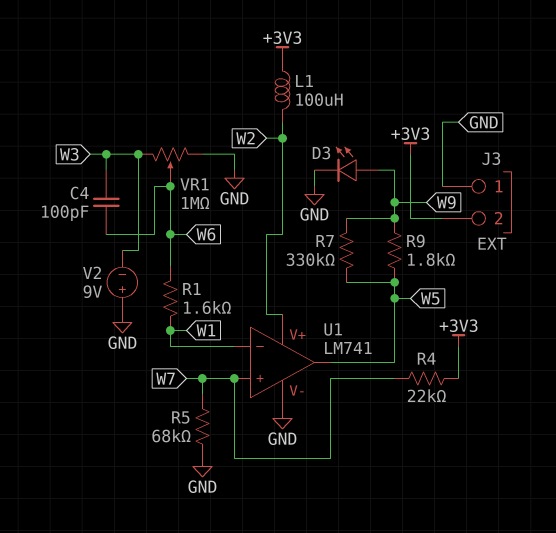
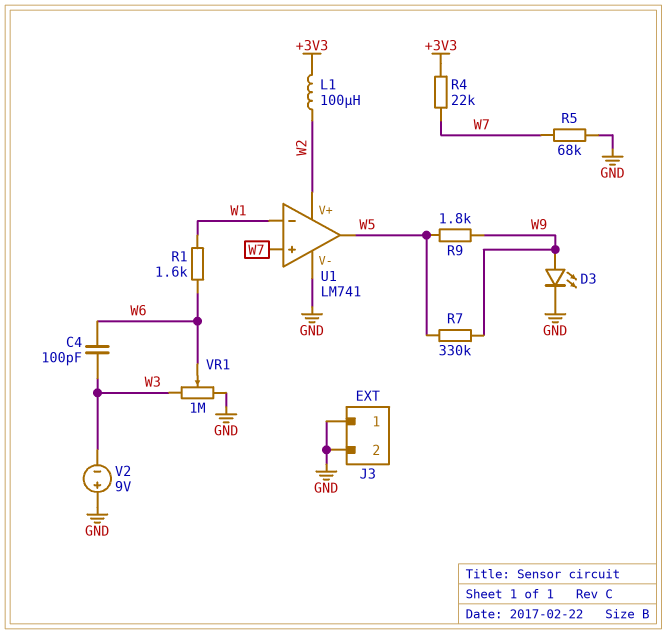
J3 pin 2: +3V3 -> GND

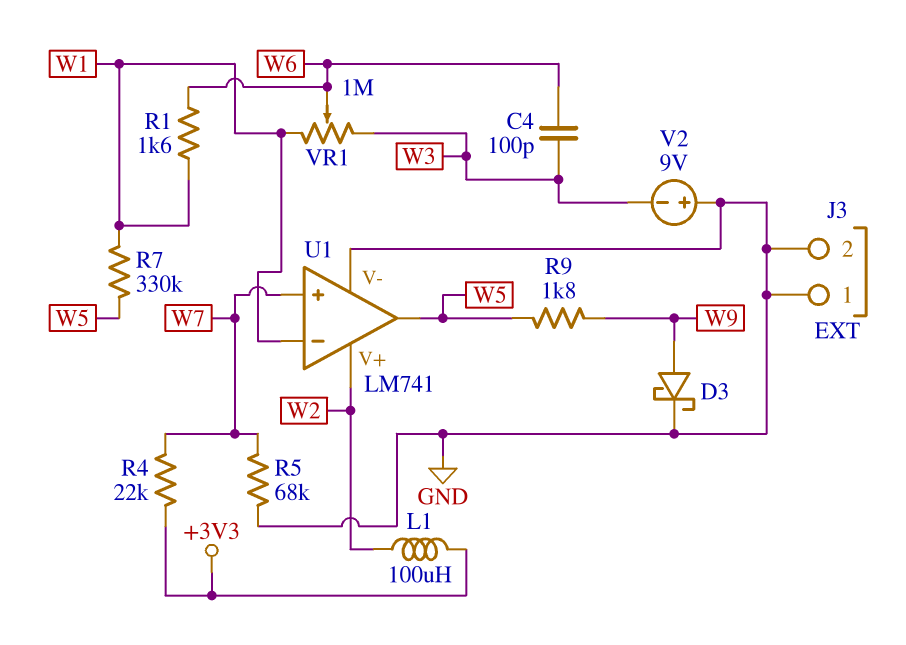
D3: LED (A W9, K GND) -> schottky (A W9, K GND)
R7: 330k (W5, W9) -> 330k (W1, W5)
VR1: 1M (GND, W3, wiper W6) -> 1M (W1, W3, wiper W6)

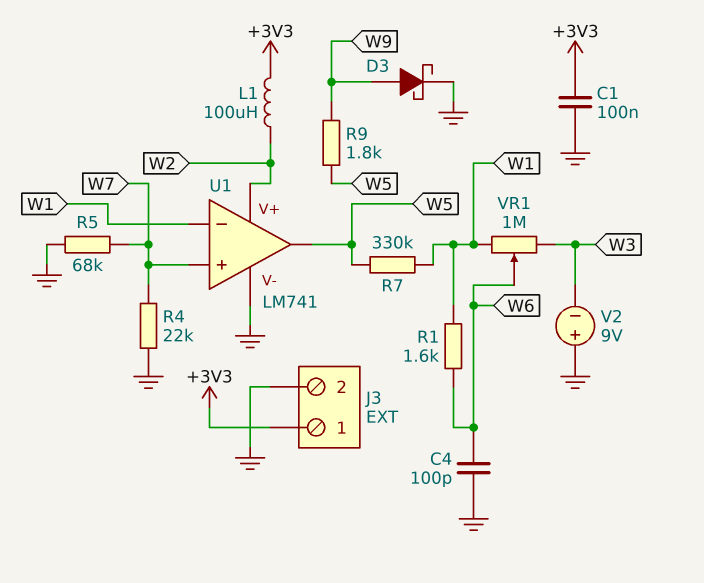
C1: none -> 100nF (+3V3, GND)
C4: 100pF (W3, W6) -> 100pF (GND, W6)
J3 pin 1: GND -> +3V3
R4: 22k (+3V3, W7) -> 22k (GND, W7)

